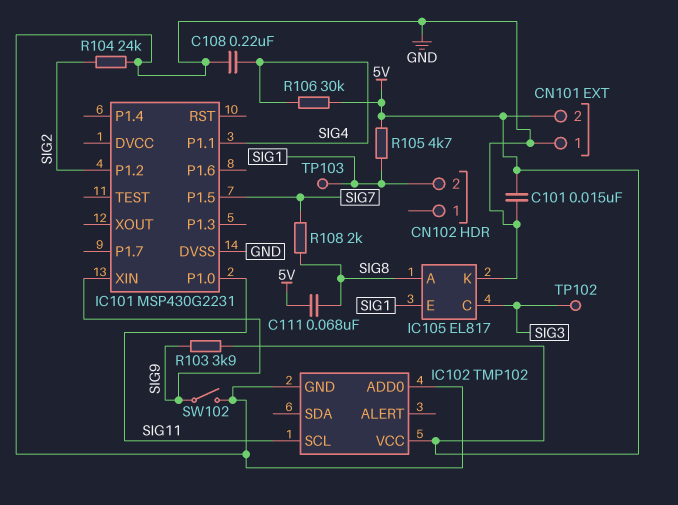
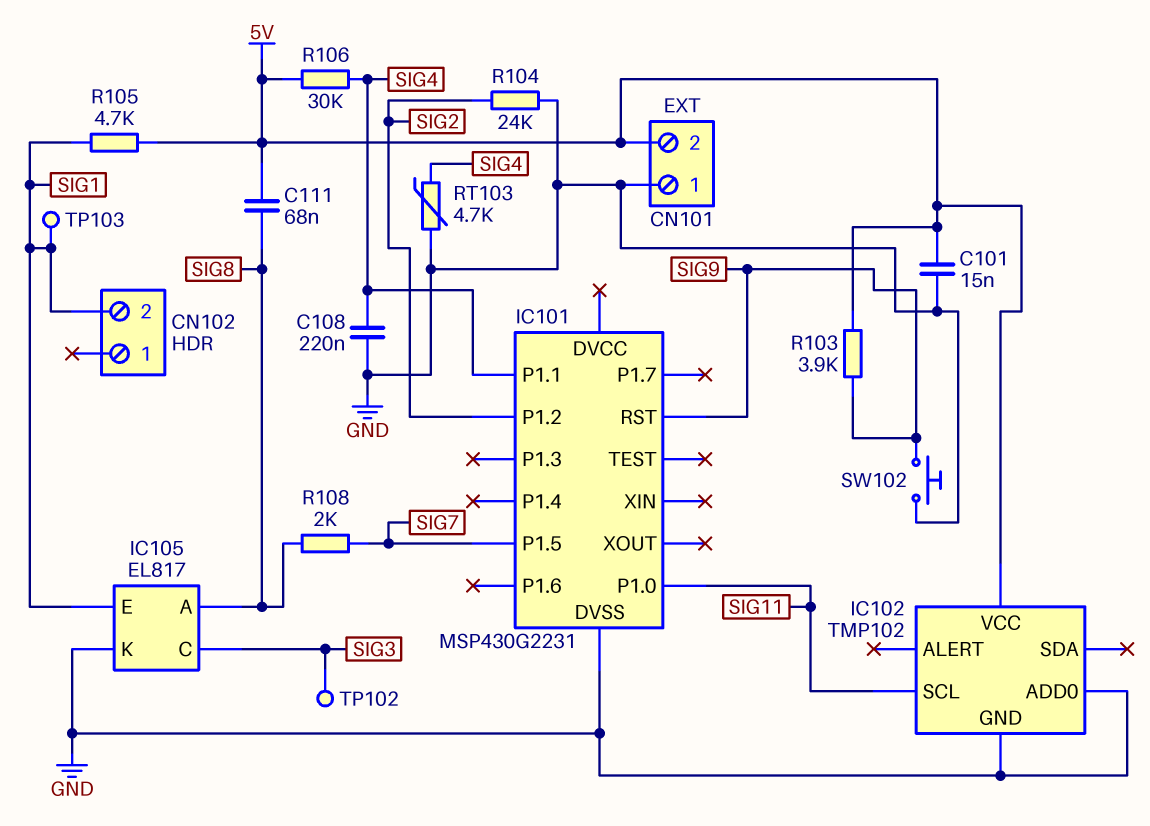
IC101 pin RST: none -> SIG9
IC101 pin XIN: SIG9 -> none
RT103: none -> 4.7k (GND, SIG4)
SW102: switch (GND, SIG9) -> button (GND, SIG9)

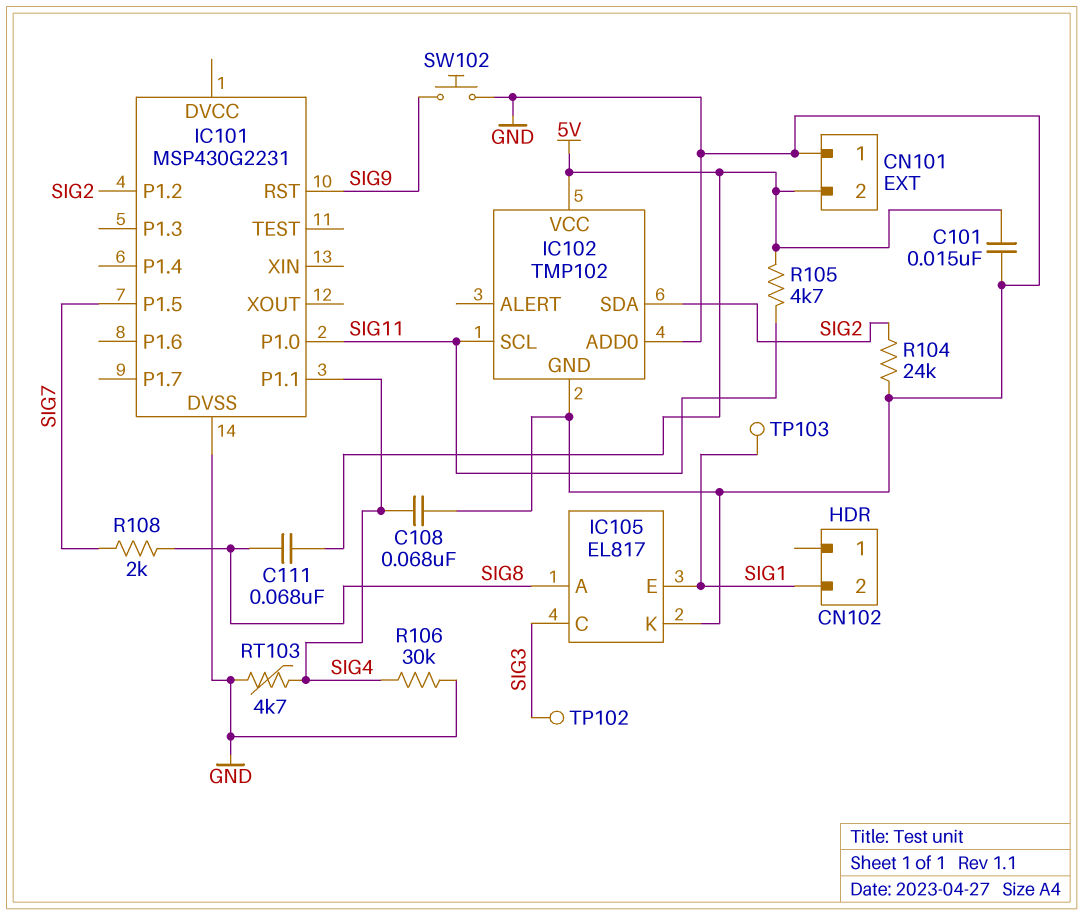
C108: 220nF (GND, SIG4) -> 68nF (GND, SIG4)
IC102 pin SDA: none -> SIG2
R103: 3.9k (5V, SIG9) -> none
R105: 4.7k (5V, SIG1) -> 4.7k (5V, SIG11)
R106: 30k (5V, SIG4) -> 30k (GND, SIG4)

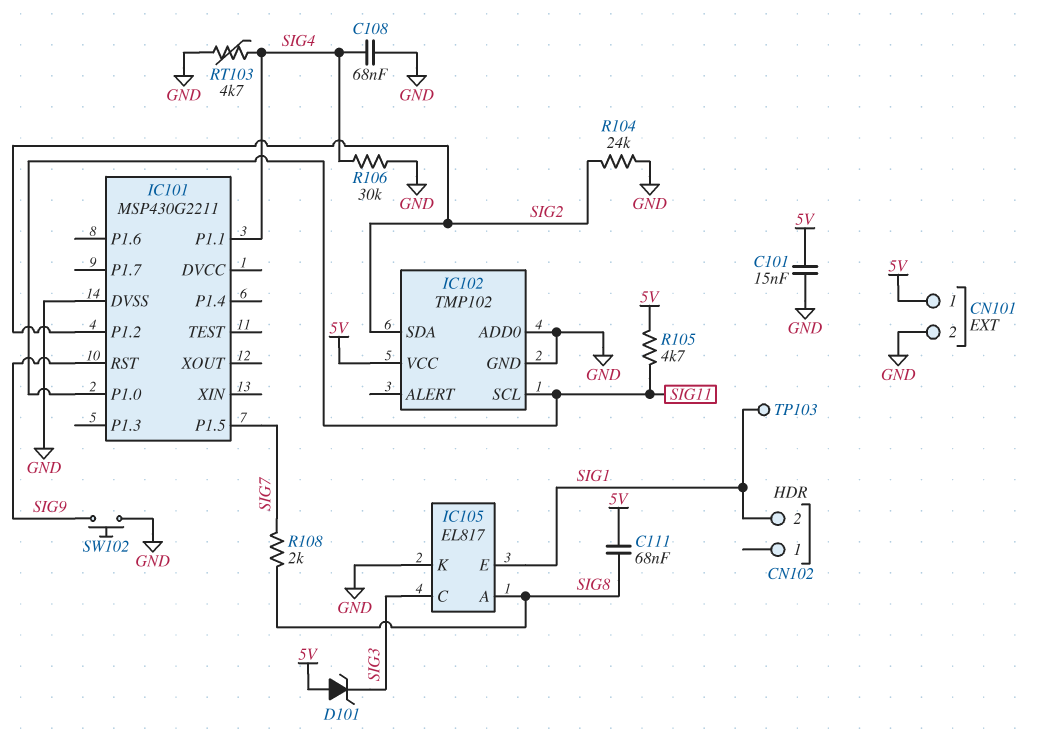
CN101 pin 1: GND -> 5V
CN101 pin 2: 5V -> GND
D101: none -> zener (A 5V, K SIG3)
IC101: MSP430G2231 -> MSP430G2211
TP102: test point (SIG3) -> none

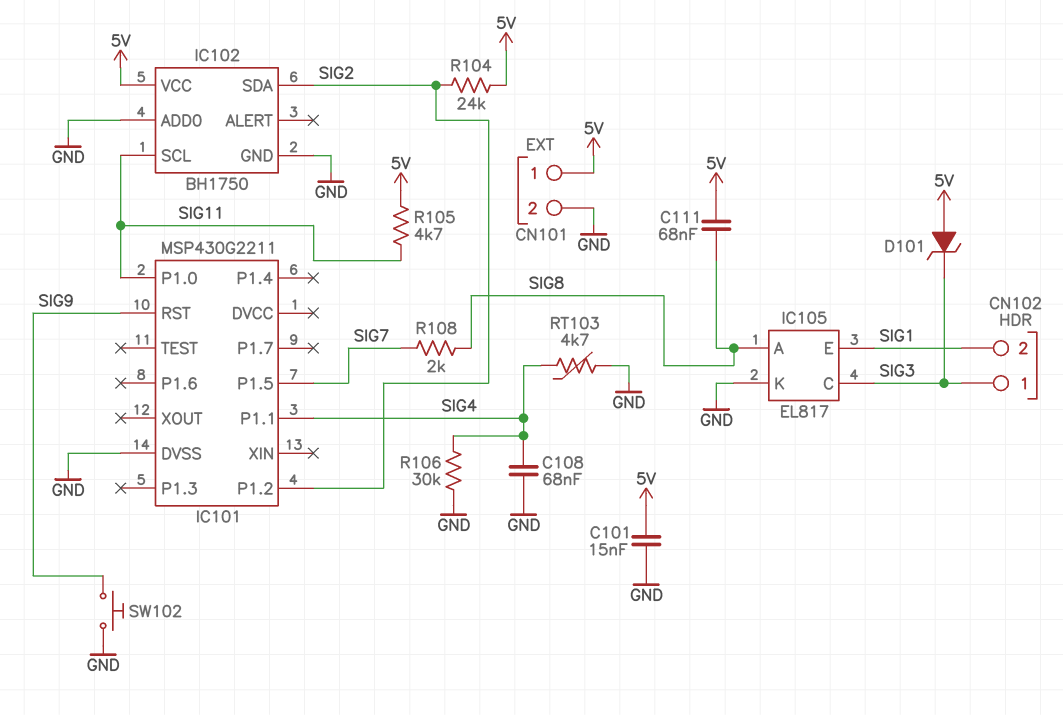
CN102 pin 1: none -> SIG3
IC102: TMP102 -> BH1750
R104: 24k (GND, SIG2) -> 24k (5V, SIG2)
TP103: test point (SIG1) -> none

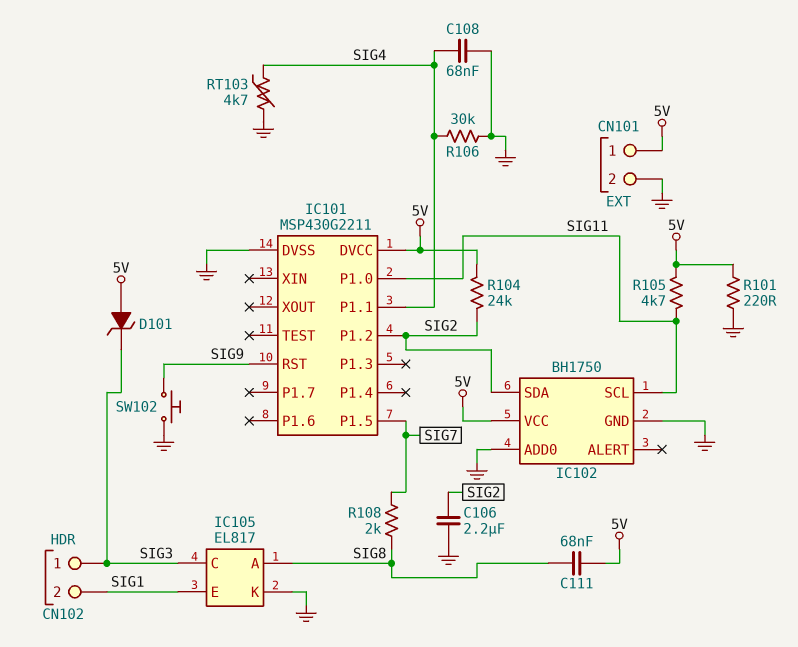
C101: 15nF (5V, GND) -> none
C106: none -> 2.2uF (GND, SIG2)
IC101 pin DVCC: none -> 5V
R101: none -> 220 (5V, GND)

